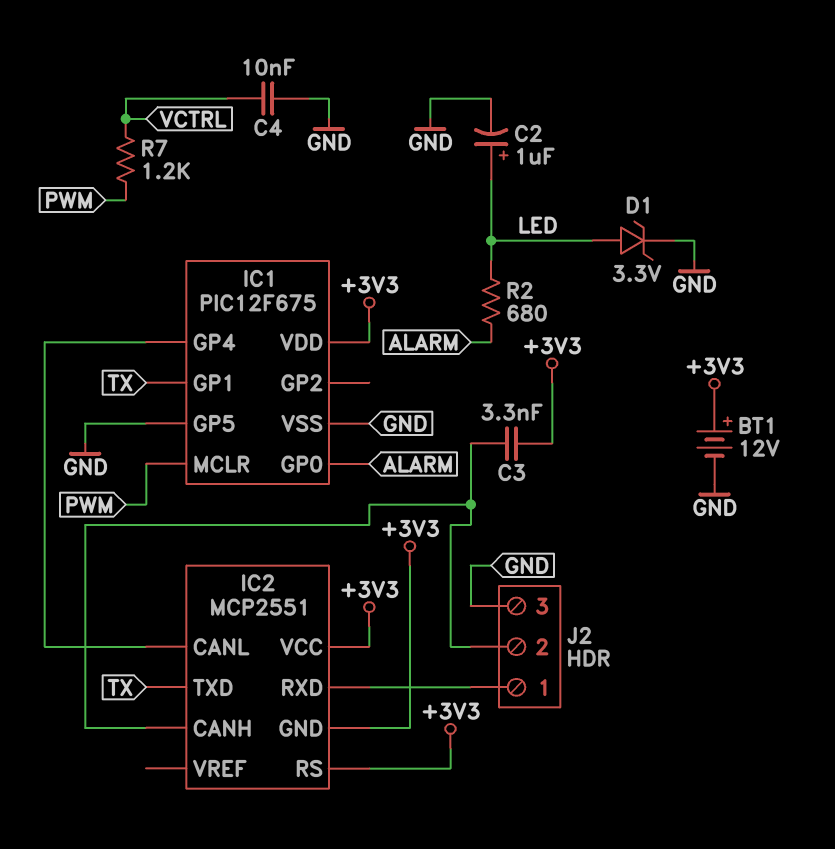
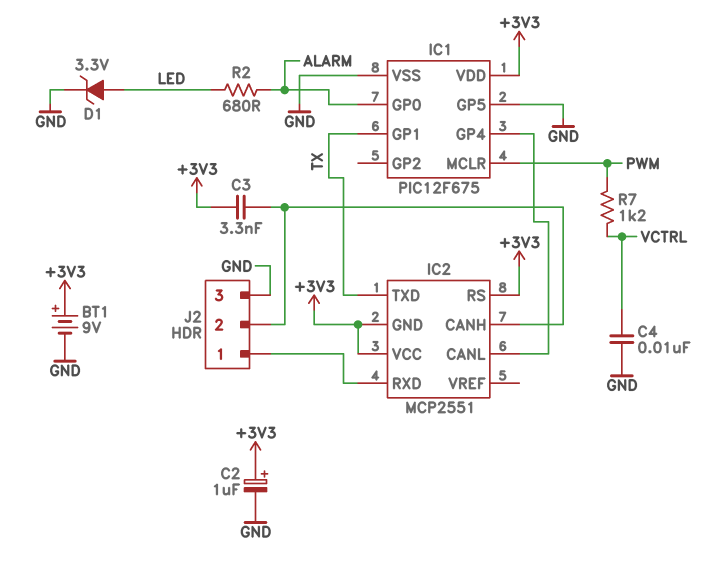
BT1: 12V (plus +3V3, minus GND) -> 9V (plus +3V3, minus GND)
C2: 1uF (plus LED, minus GND) -> 1uF (plus +3V3, minus GND)

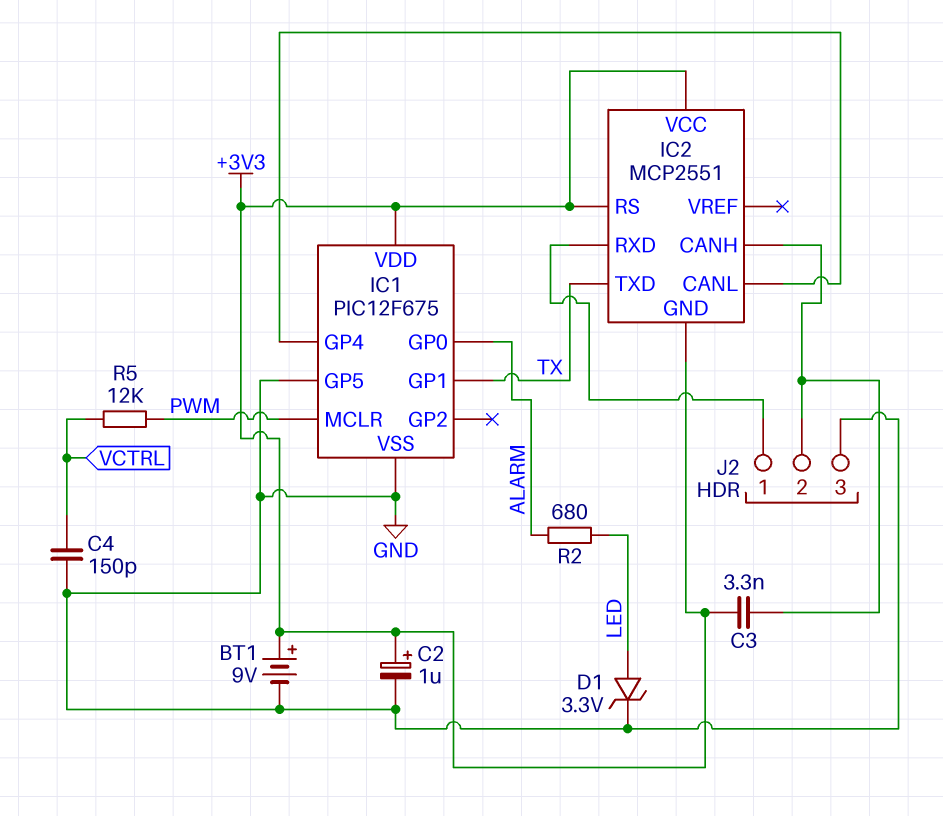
C4: 10nF (GND, VCTRL) -> 150pF (GND, VCTRL)
R5: none -> 12k (PWM, VCTRL)
R7: 1.2k (PWM, VCTRL) -> none

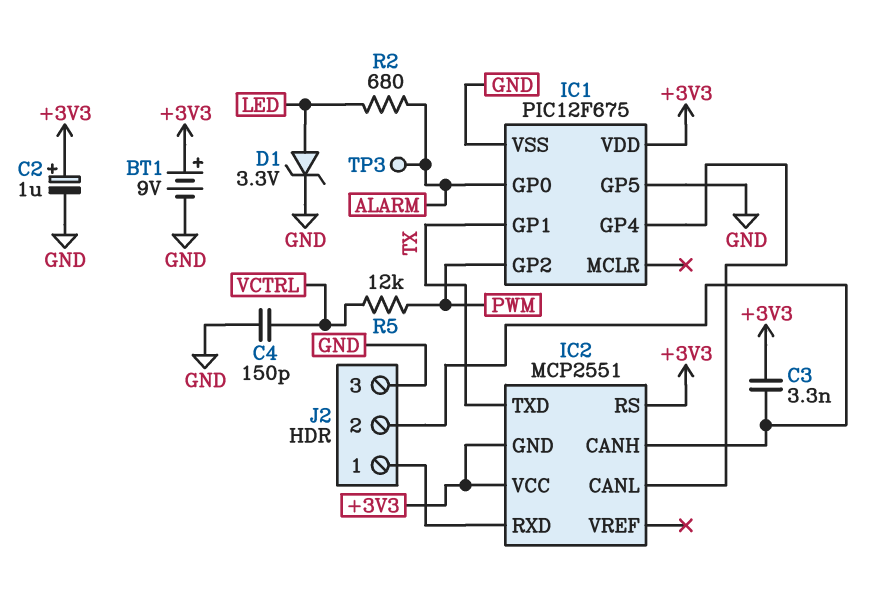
IC1 pin GP2: none -> PWM
IC1 pin MCLR: PWM -> none
TP3: none -> test point (ALARM)

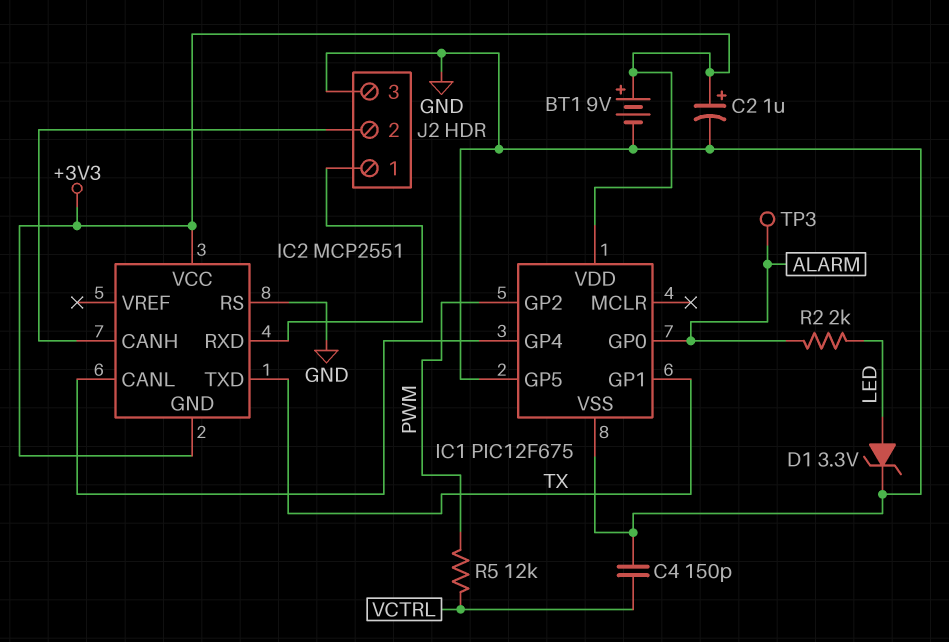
C3: 3.3nF (+3V3, IC2/CANH) -> none
IC2 pin RS: +3V3 -> GND
R2: 680 (ALARM, LED) -> 2k (ALARM, LED)

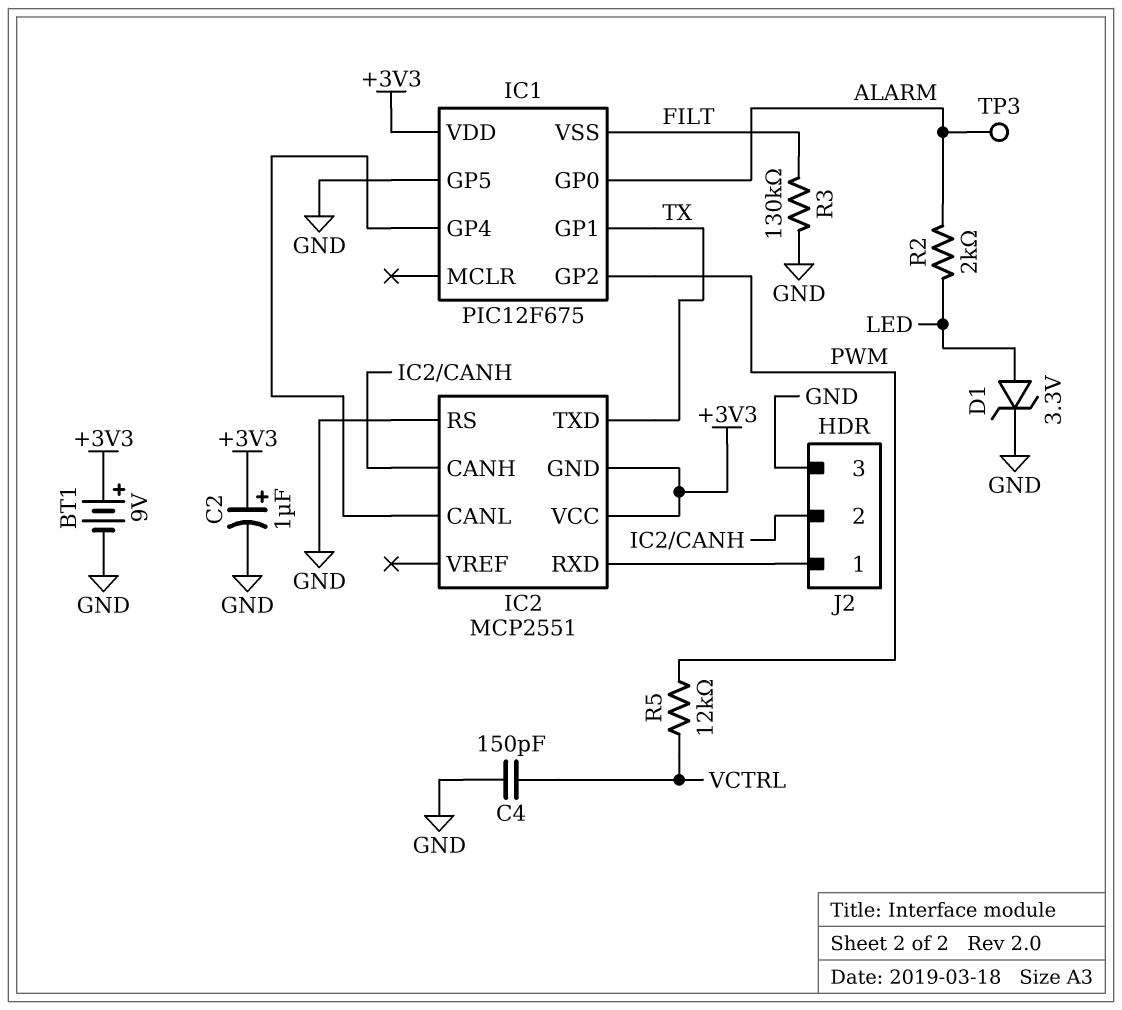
IC1 pin VSS: GND -> FILT
R3: none -> 130k (FILT, GND)

